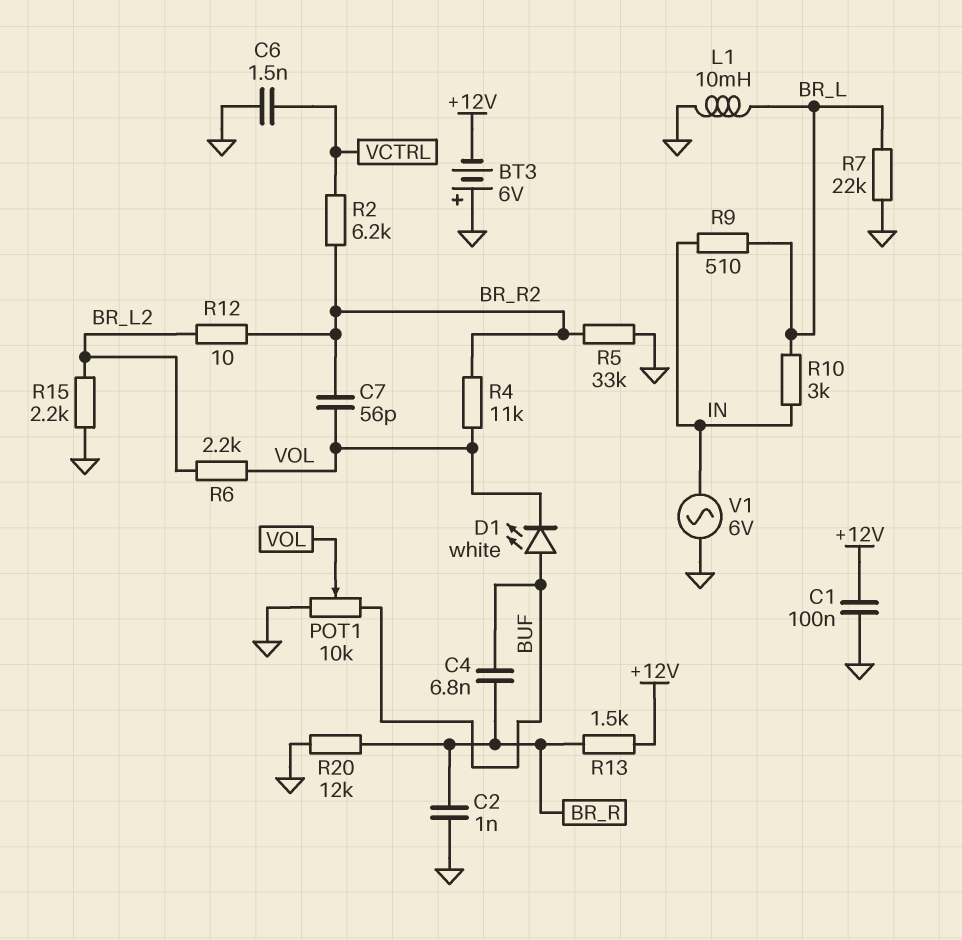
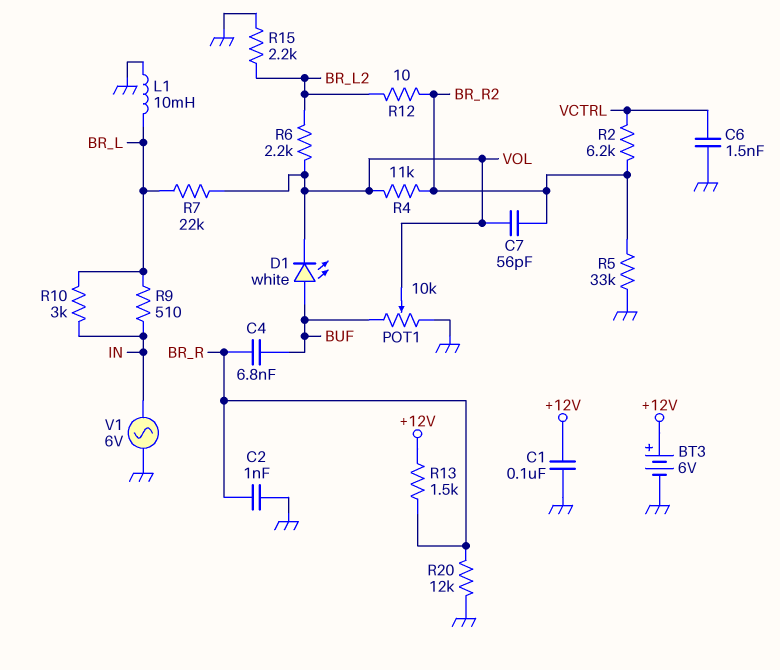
BT3: 6V (plus GND, minus +12V) -> 6V (plus +12V, minus GND)
R7: 22k (BR_L, GND) -> 22k (BR_L, VOL)

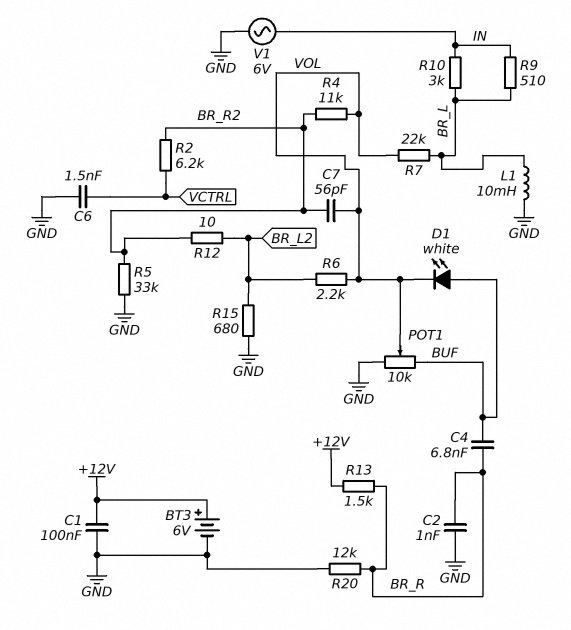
R15: 2.2k (BR_L2, GND) -> 680 (BR_L2, GND)

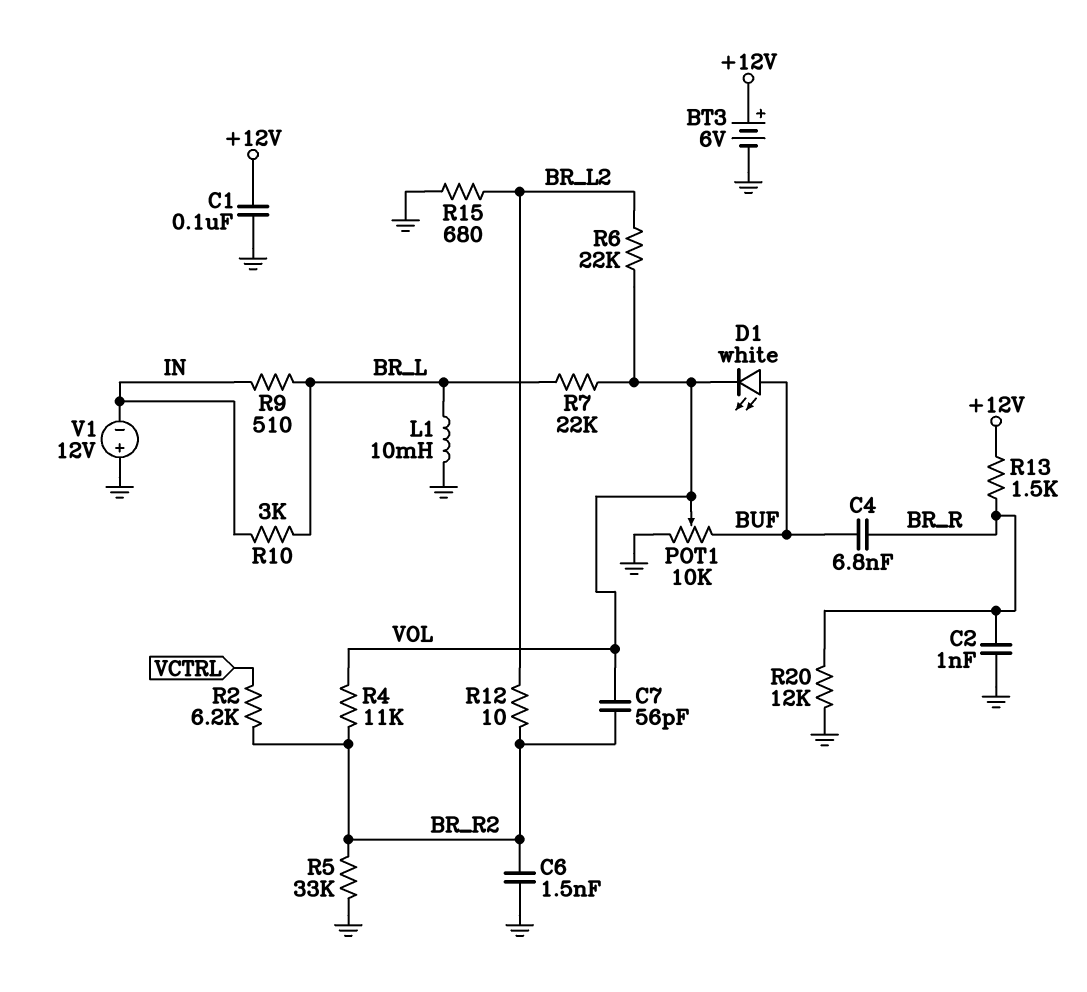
C6: 1.5nF (GND, VCTRL) -> 1.5nF (BR_R2, GND)
R6: 2.2k (BR_L2, VOL) -> 22k (BR_L2, VOL)
V1: AC 6V (GND, IN) -> 12V (plus GND, minus IN)

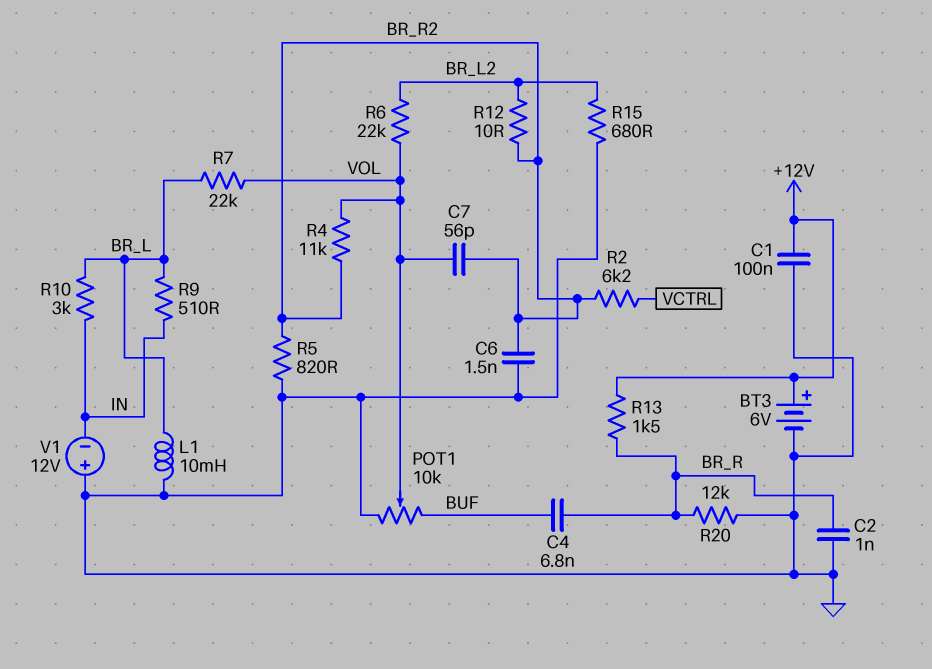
D1: LED white (A BUF, K VOL) -> none
R5: 33k (BR_R2, GND) -> 820 (BR_R2, GND)

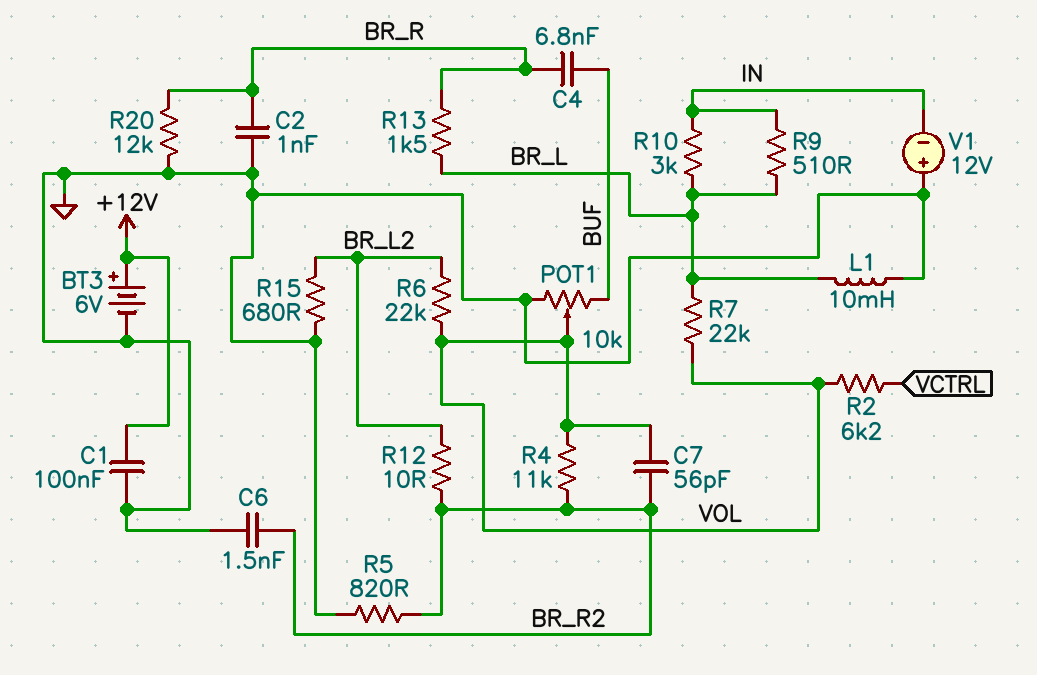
R2: 6.2k (BR_R2, VCTRL) -> 6.2k (VCTRL, VOL)
R13: 1.5k (+12V, BR_R) -> 1.5k (BR_L, BR_R)

